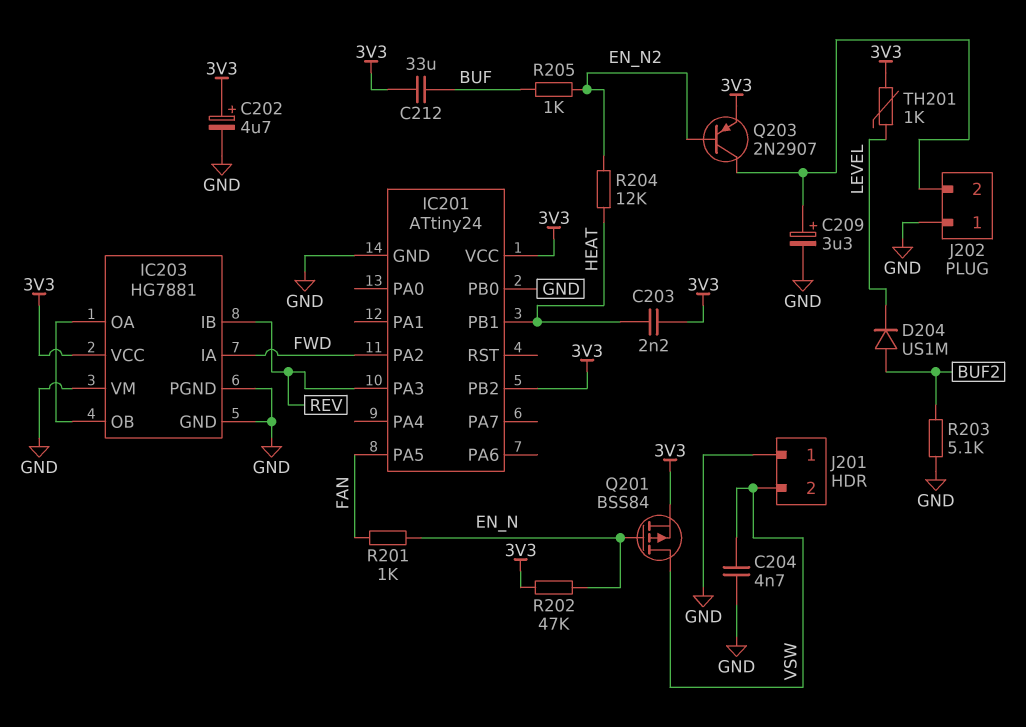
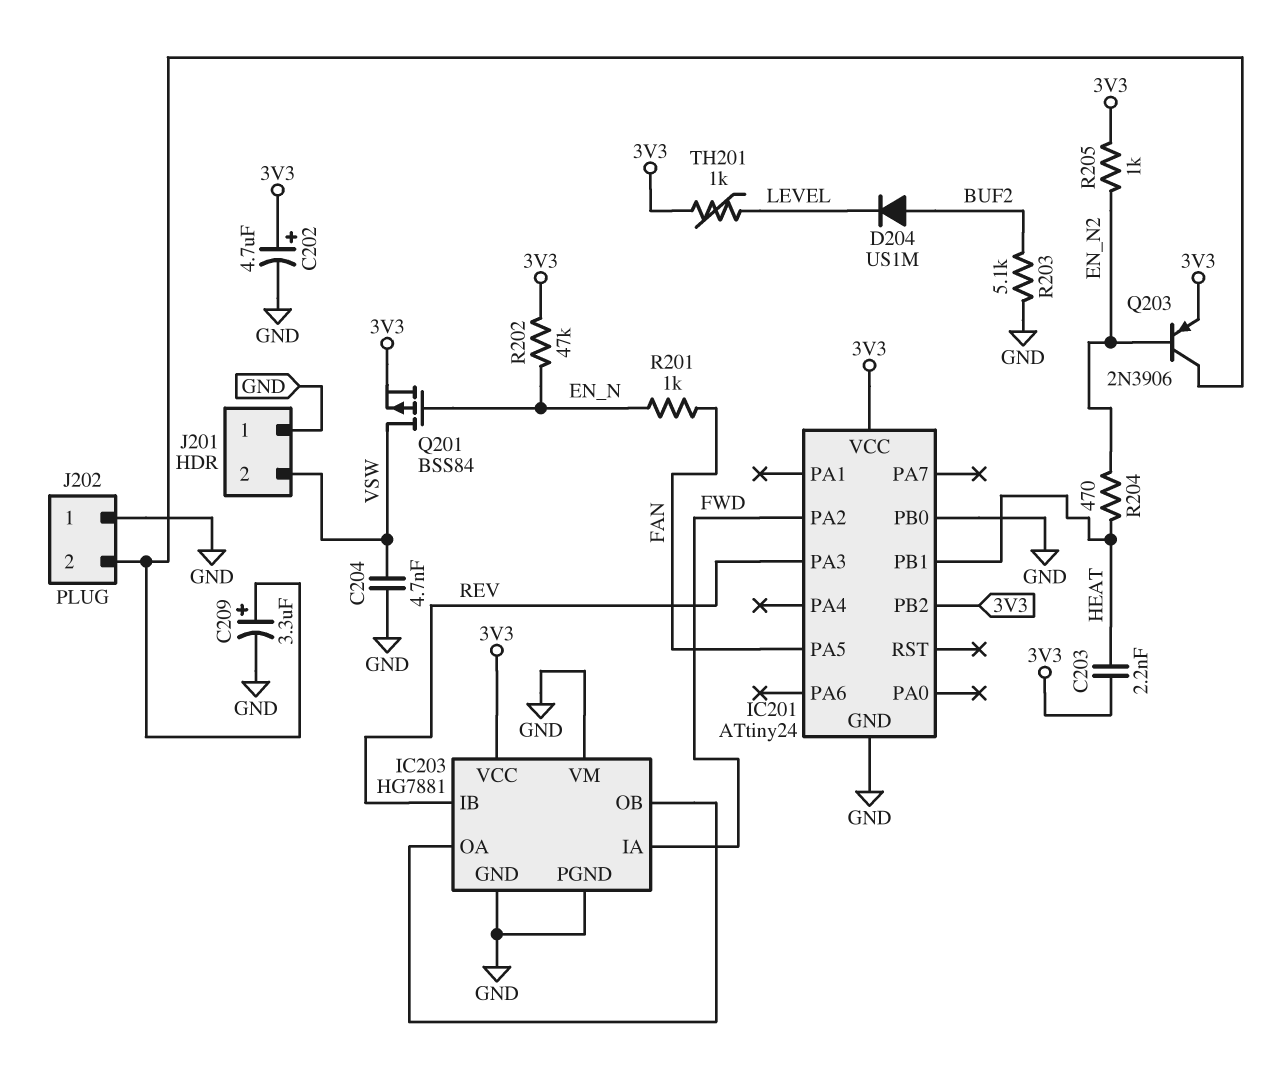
C212: 33uF (3V3, BUF) -> none
Q203: PNP 2N2907 (B EN_N2, C J202/2, E 3V3) -> PNP 2N3906 (B EN_N2, C J202/2, E 3V3)
R204: 12k (EN_N2, HEAT) -> 470 (EN_N2, HEAT)
R205: 1k (BUF, EN_N2) -> 1k (3V3, EN_N2)

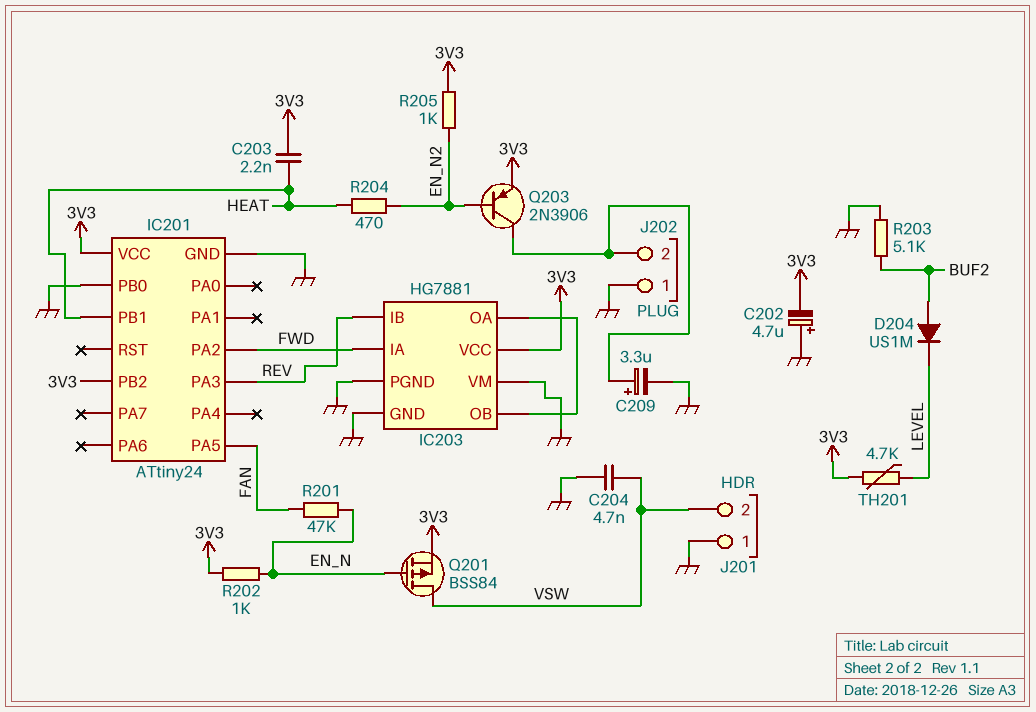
C202: 4.7uF (plus 3V3, minus GND) -> 4.7uF (plus GND, minus 3V3)
R201: 1k (EN_N, FAN) -> 47k (EN_N, FAN)
R202: 47k (3V3, EN_N) -> 1k (3V3, EN_N)
TH201: 1k (3V3, LEVEL) -> 4.7k (3V3, LEVEL)

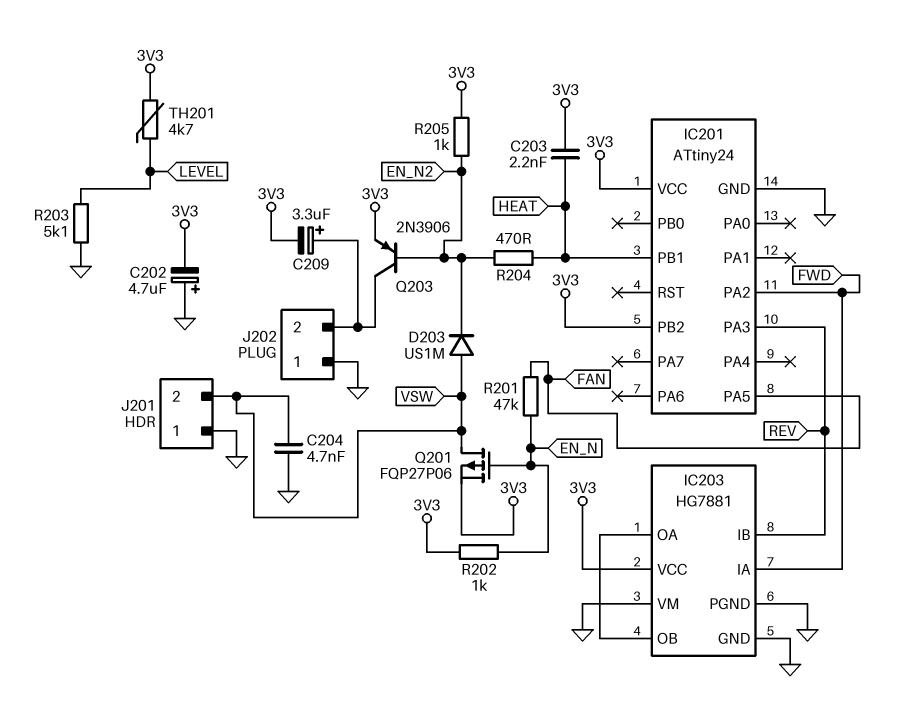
C209: 3.3uF (plus J202/2, minus GND) -> 3.3uF (plus J202/2, minus 3V3)
D203: none -> diode US1M (A VSW, K EN_N2)
D204: diode US1M (A BUF2, K LEVEL) -> none
IC201 pin PB0: GND -> none
Q201: PMOS BSS84 (G EN_N, D VSW, S 3V3) -> PMOS FQP27P06 (G EN_N, D VSW, S 3V3)
R203: 5.1k (BUF2, GND) -> 5.1k (GND, LEVEL)

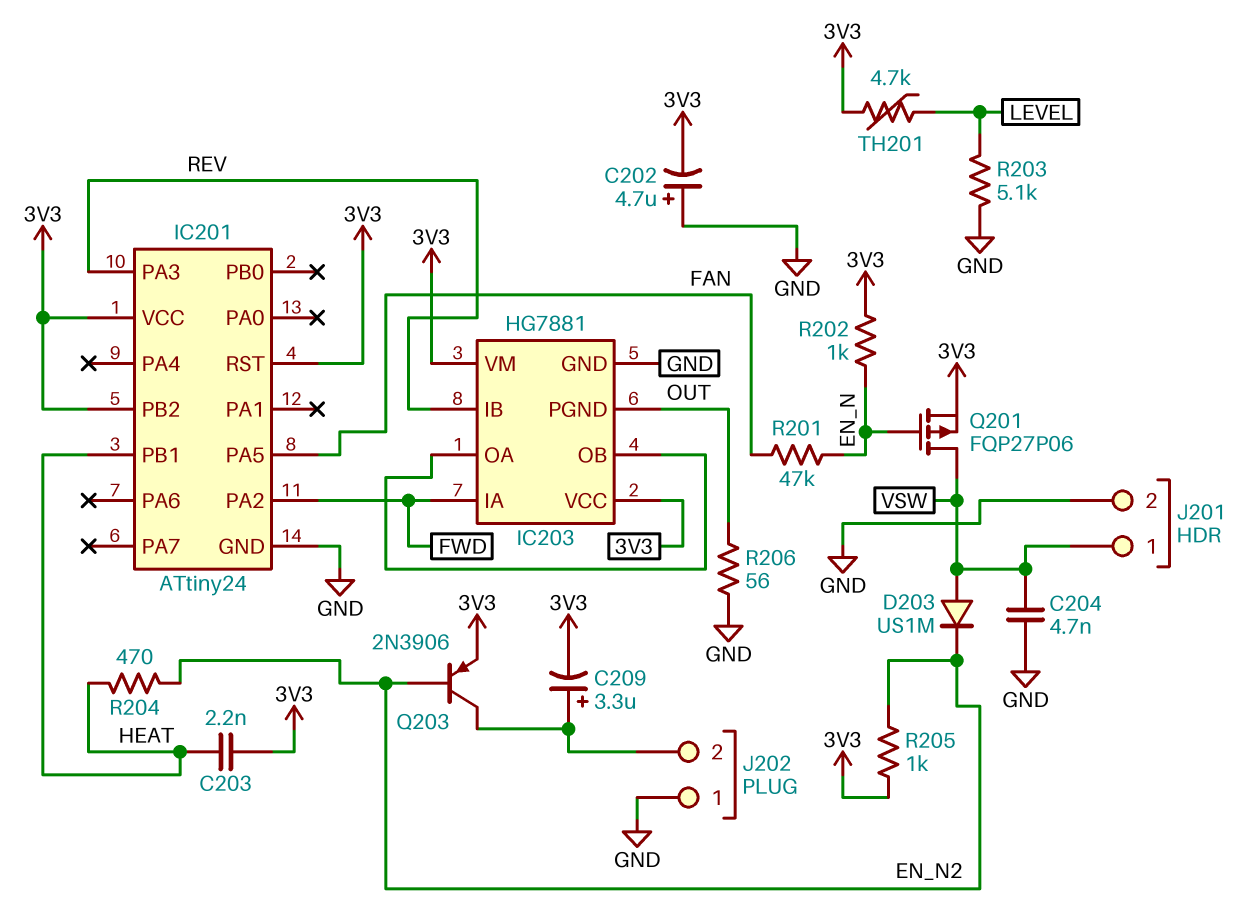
IC201 pin RST: none -> 3V3
IC203 pin PGND: GND -> OUT
IC203 pin VM: GND -> 3V3
J201 pin 1: GND -> VSW
J201 pin 2: VSW -> GND
R206: none -> 56 (GND, OUT)

